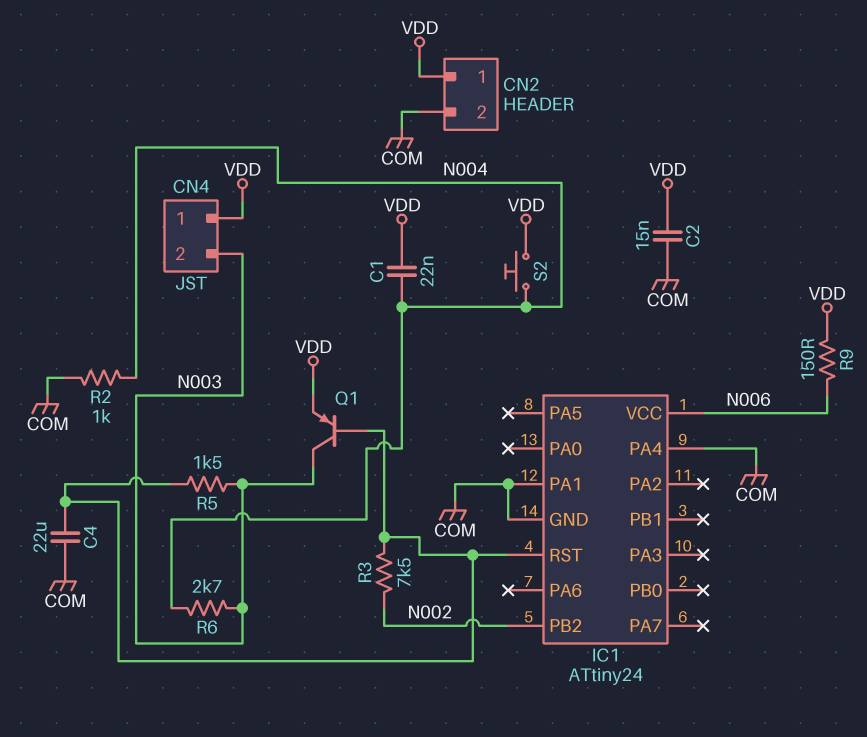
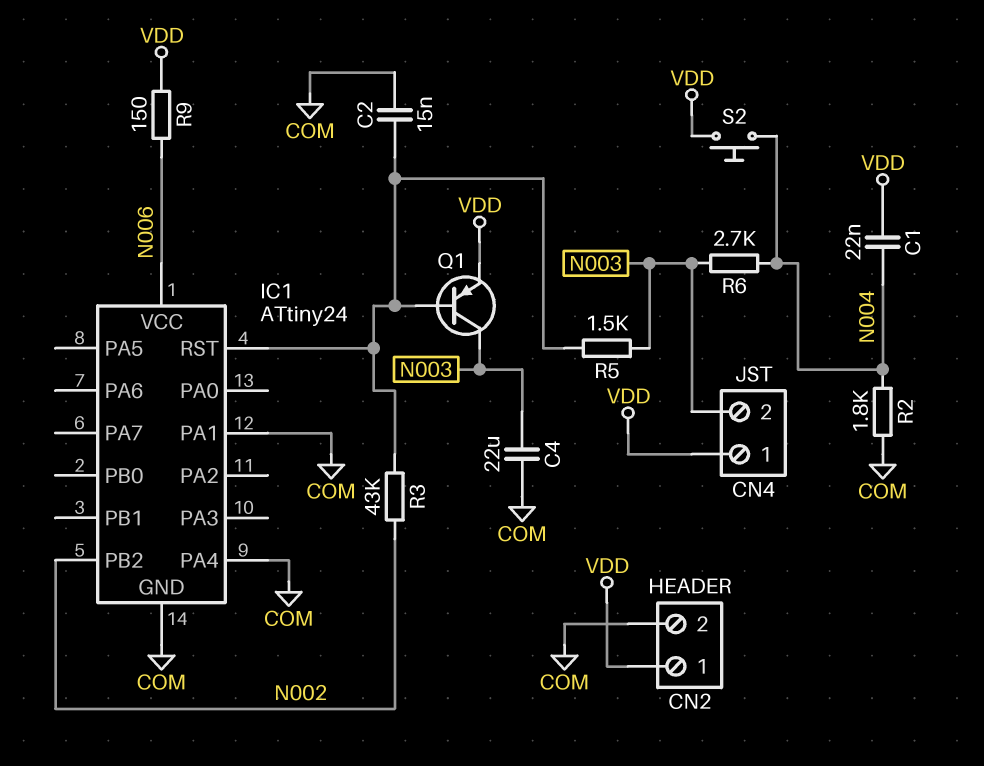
C2: 15nF (COM, VDD) -> 15nF (COM, IC1/RST)
C4: 22uF (COM, IC1/RST) -> 22uF (COM, N003)
R2: 1k (COM, N004) -> 1.8k (COM, N004)
R3: 7.5k (IC1/RST, N002) -> 43k (IC1/RST, N002)

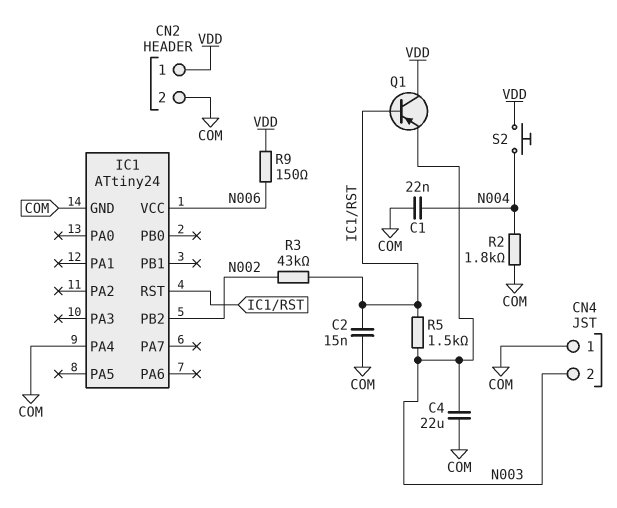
C1: 22nF (N004, VDD) -> 22nF (COM, N004)
CN4 pin 1: VDD -> COM
IC1 pin PA1: COM -> none
Q1: PNP (B IC1/RST, C N003, E VDD) -> PNP (B IC1/RST, C VDD, E N003)
R6: 2.7k (N003, N004) -> none

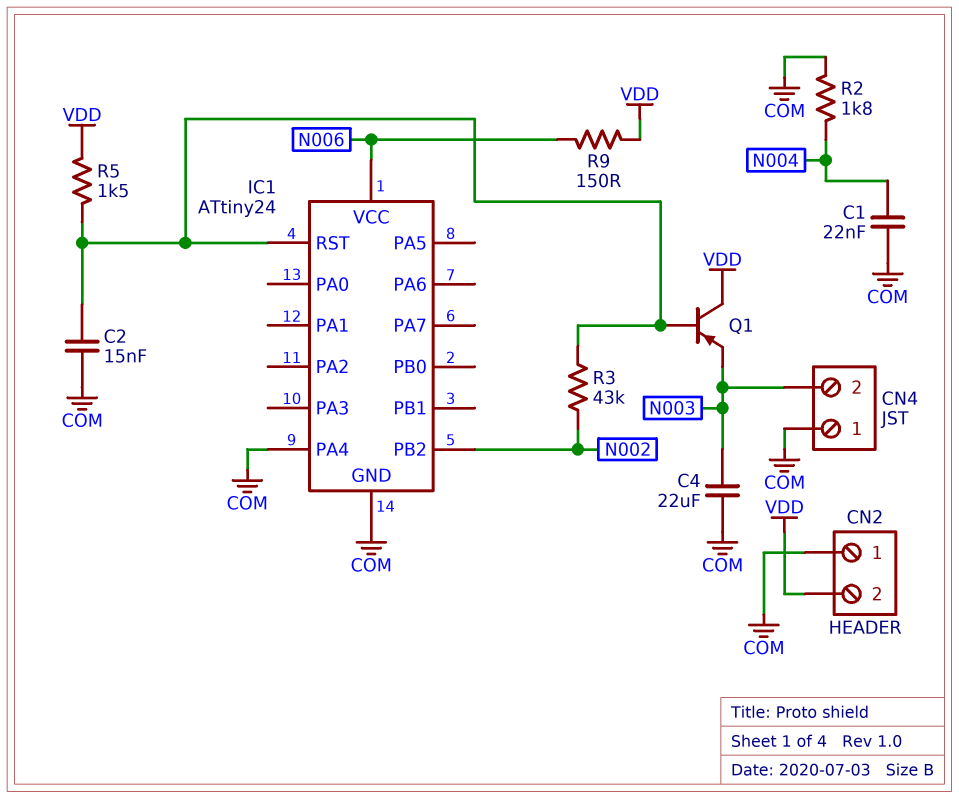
CN2 pin 1: VDD -> COM
CN2 pin 2: COM -> VDD
R5: 1.5k (IC1/RST, N003) -> 1.5k (IC1/RST, VDD)
S2: button (N004, VDD) -> none

